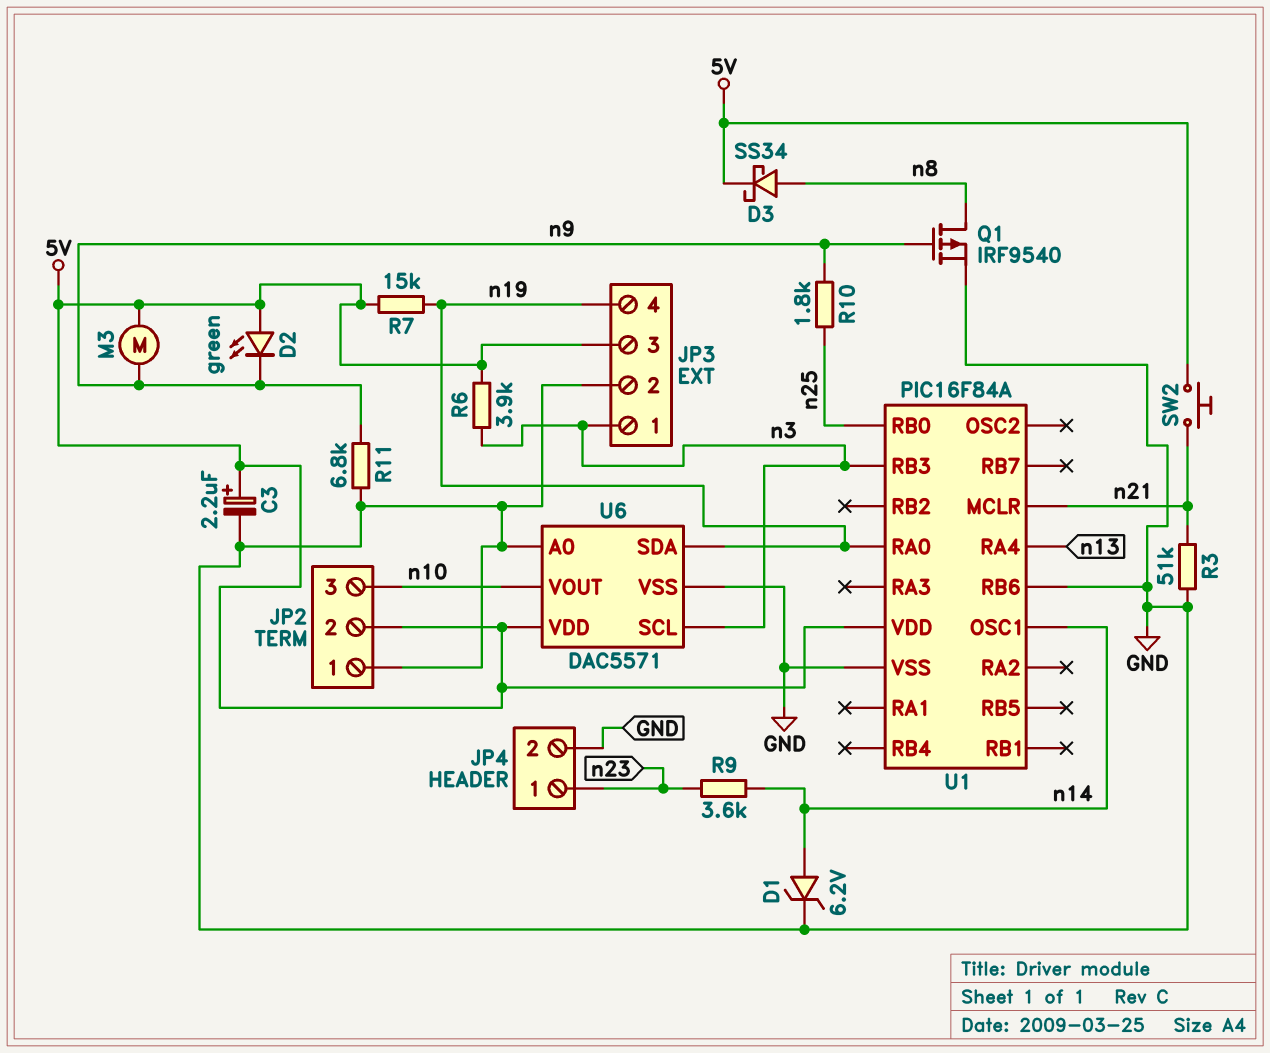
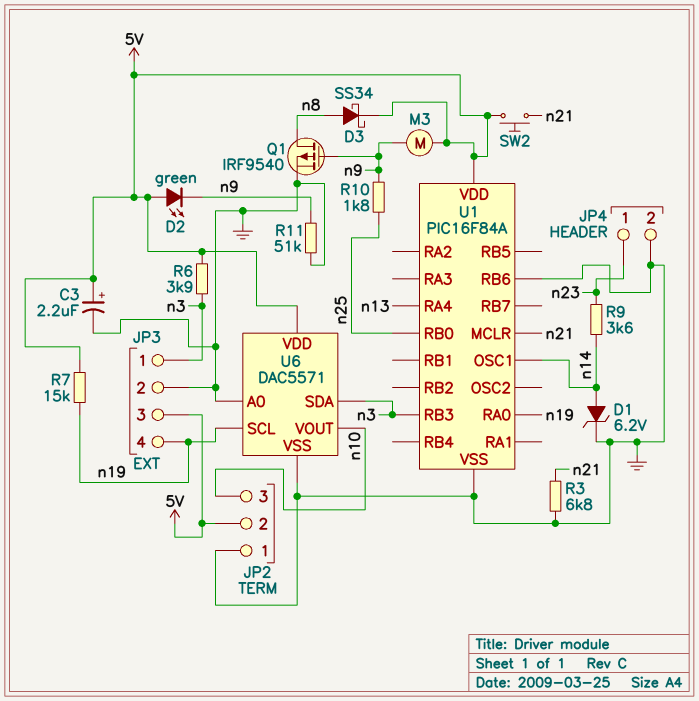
R3: 51k (GND, n21) -> 6.8k (GND, n21)
R11: 6.8k (GND, n9) -> 51k (GND, n9)
U6 pin SCL: n3 -> n19
U6 pin SDA: n19 -> n3

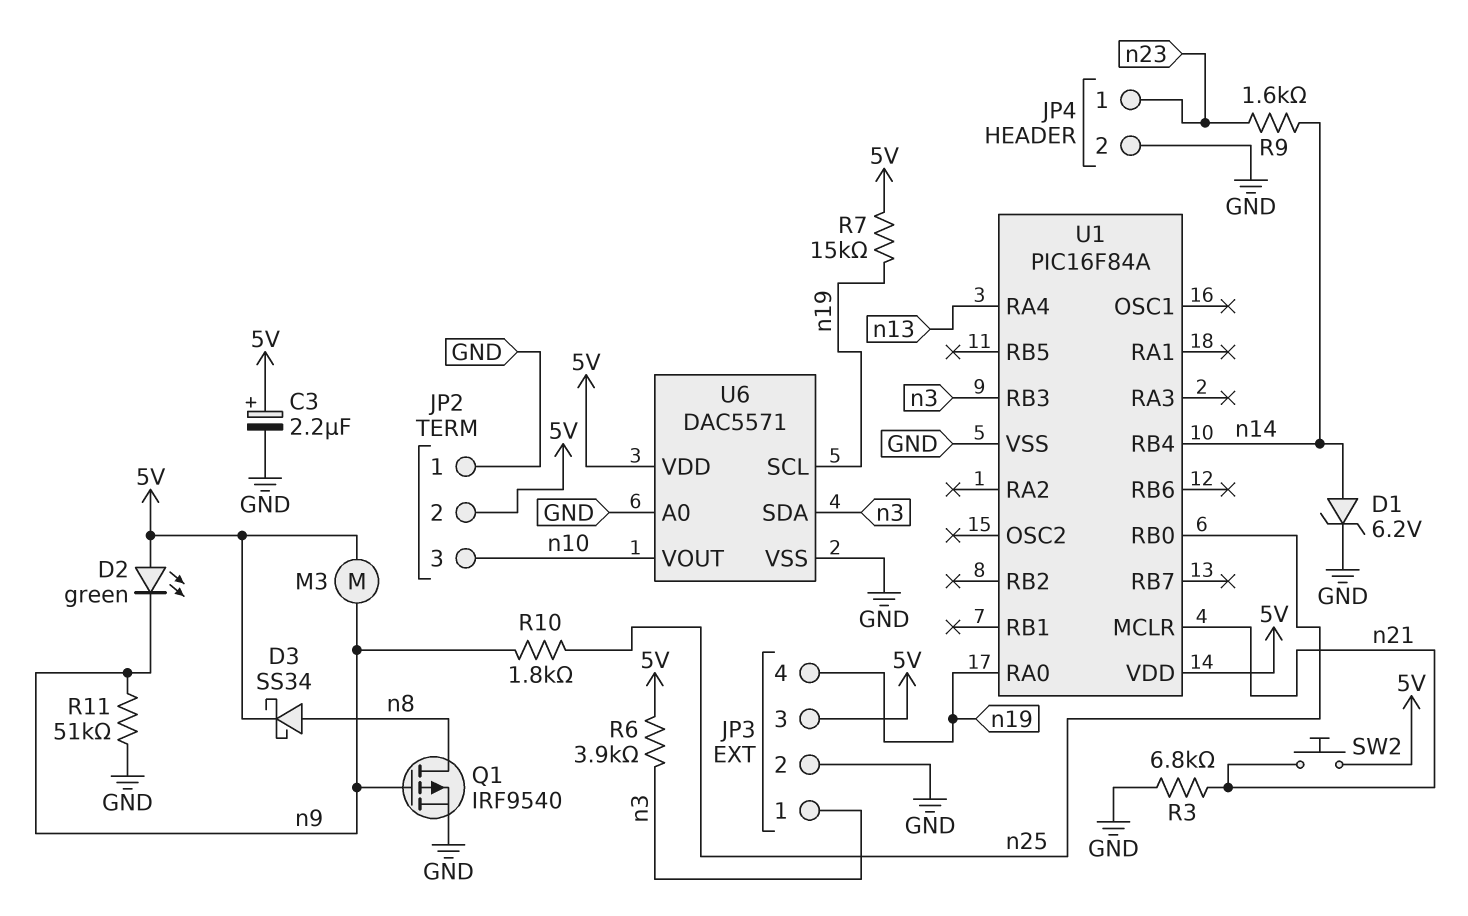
R9: 3.6k (n14, n23) -> 1.6k (n14, n23)
U1 pin OSC1: n14 -> none
U1 pin RB4: none -> n14
U1 pin RB6: GND -> none

